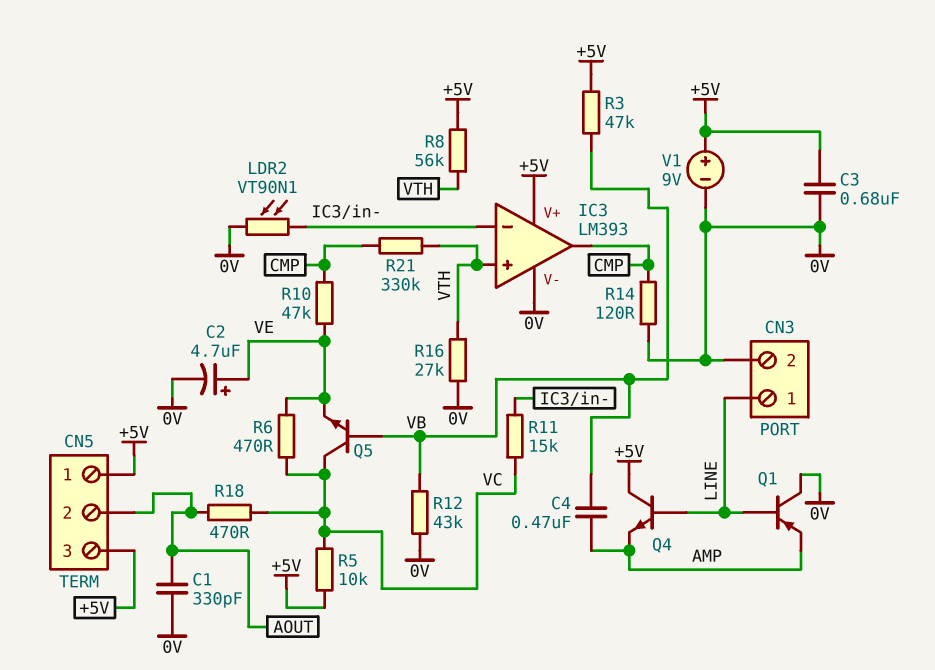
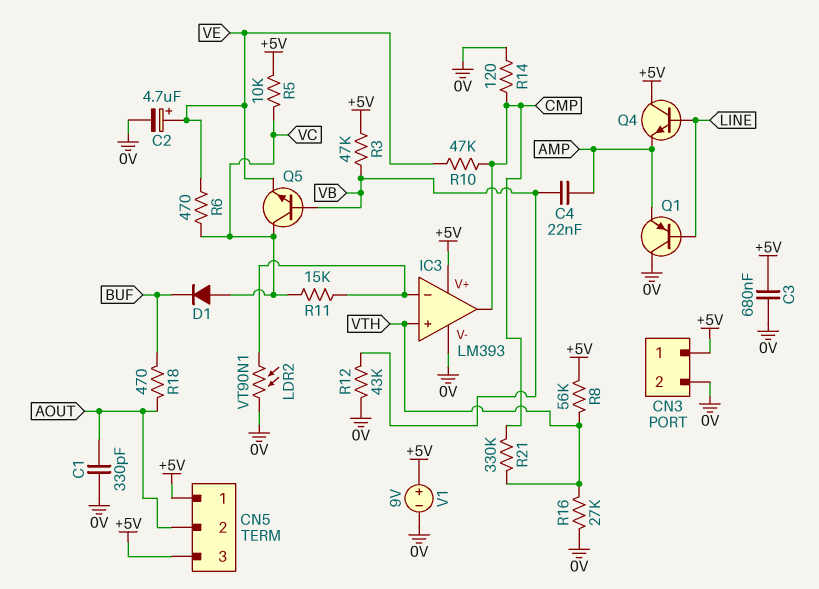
C4: 470nF (AMP, VB) -> 22nF (AMP, VB)
CN3 pin 1: LINE -> +5V
D1: none -> diode (A VC, K BUF)
R18: 470 (AOUT, VC) -> 470 (AOUT, BUF)

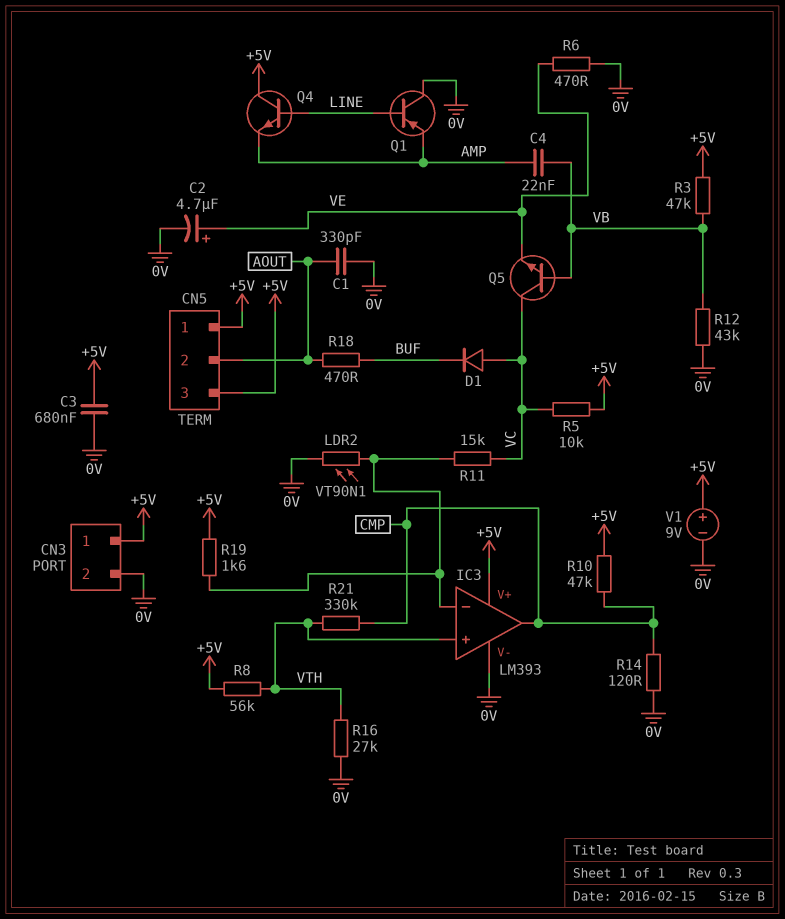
R6: 470 (VC, VE) -> 470 (0V, VE)
R10: 47k (CMP, VE) -> 47k (+5V, CMP)
R19: none -> 1.6k (+5V, IC3/in-)

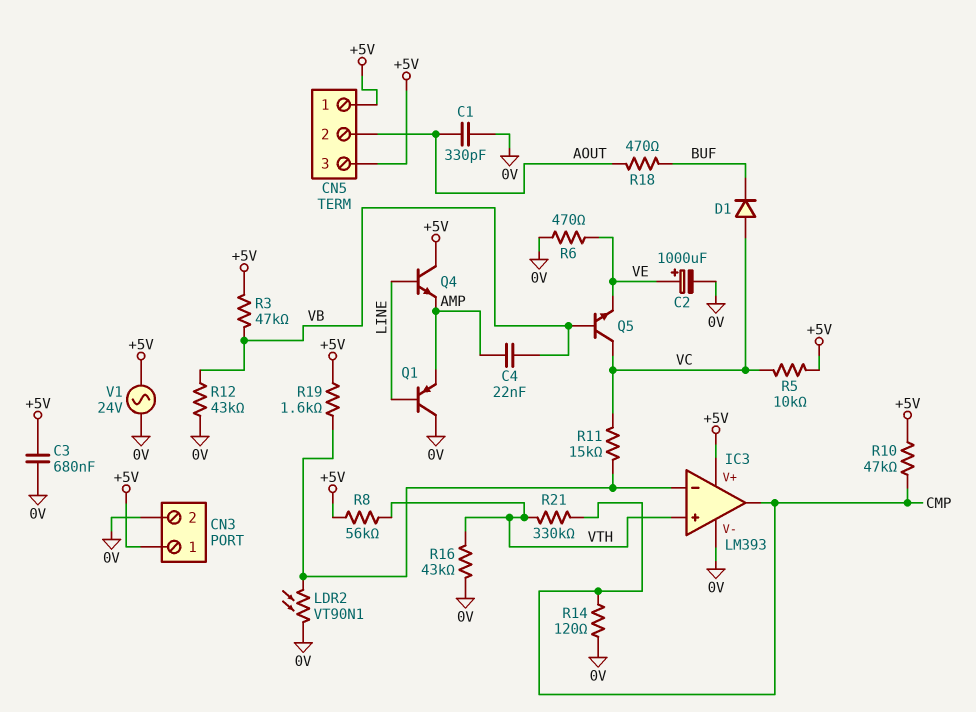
C2: 4.7uF (plus VE, minus 0V) -> 1000uF (plus VE, minus 0V)
R16: 27k (0V, VTH) -> 43k (0V, VTH)
V1: 9V (plus +5V, minus 0V) -> AC 24V (+5V, 0V)

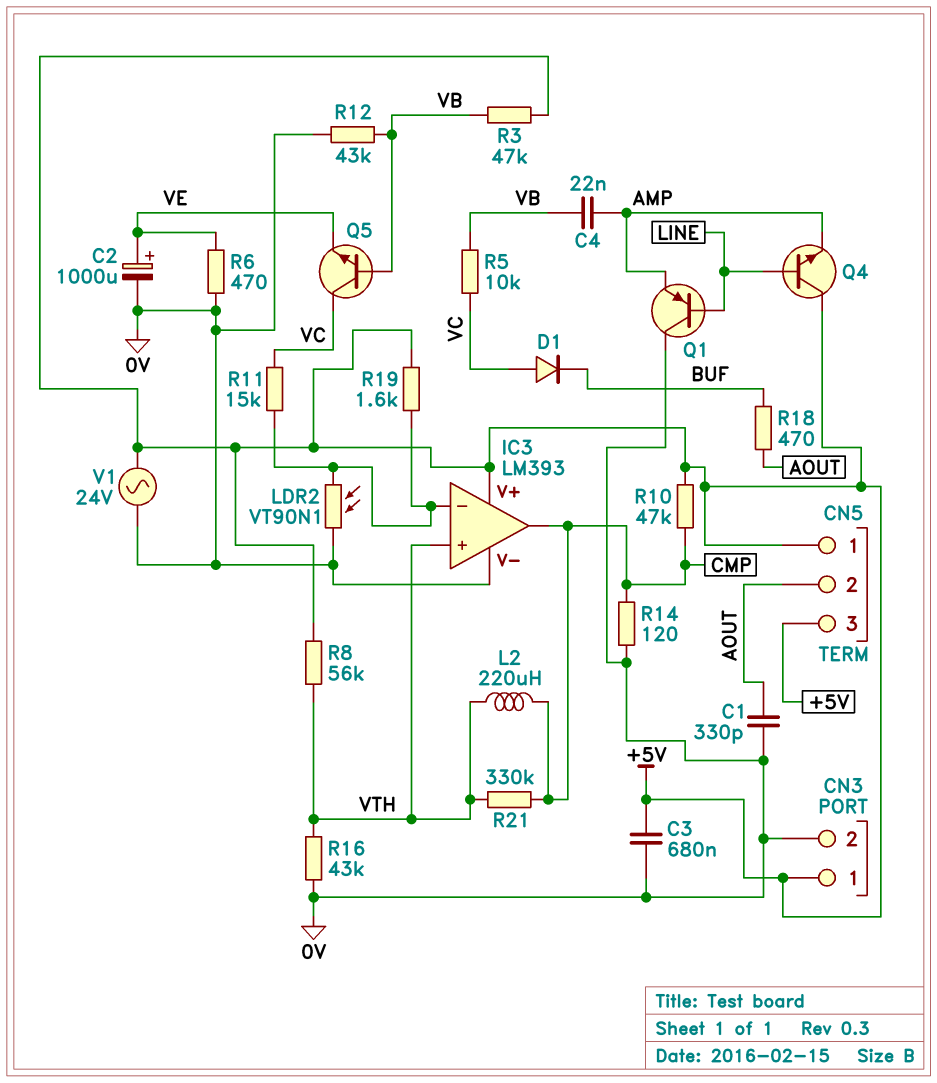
L2: none -> 220uH (CMP, VTH)
R5: 10k (+5V, VC) -> 10k (VB, VC)

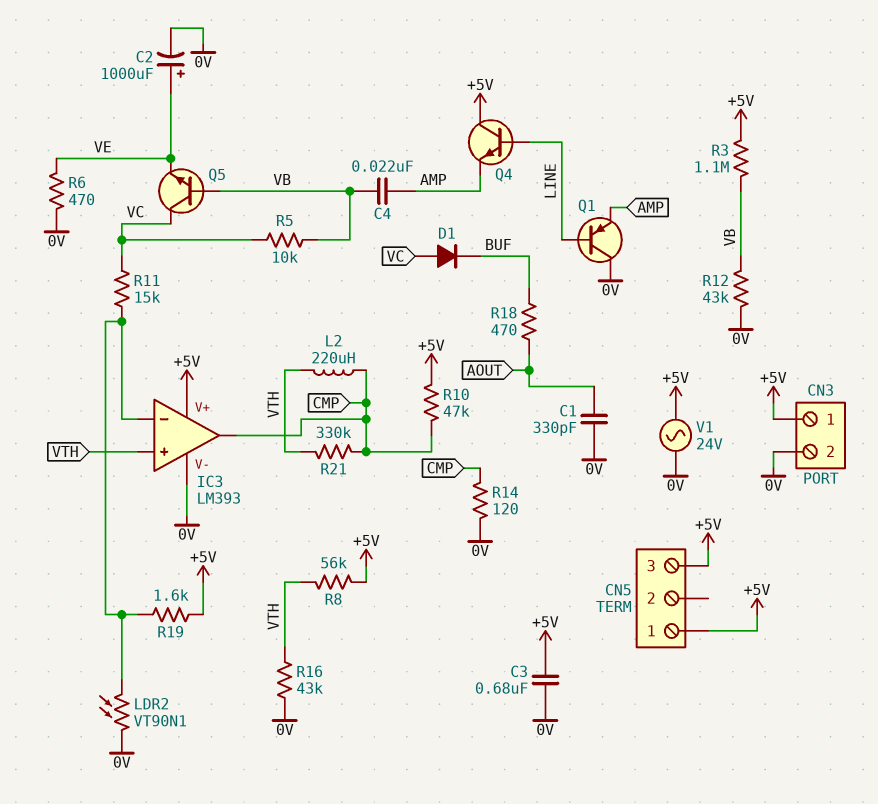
CN5 pin 2: AOUT -> none
R3: 47k (+5V, VB) -> 1.1M (+5V, VB)

